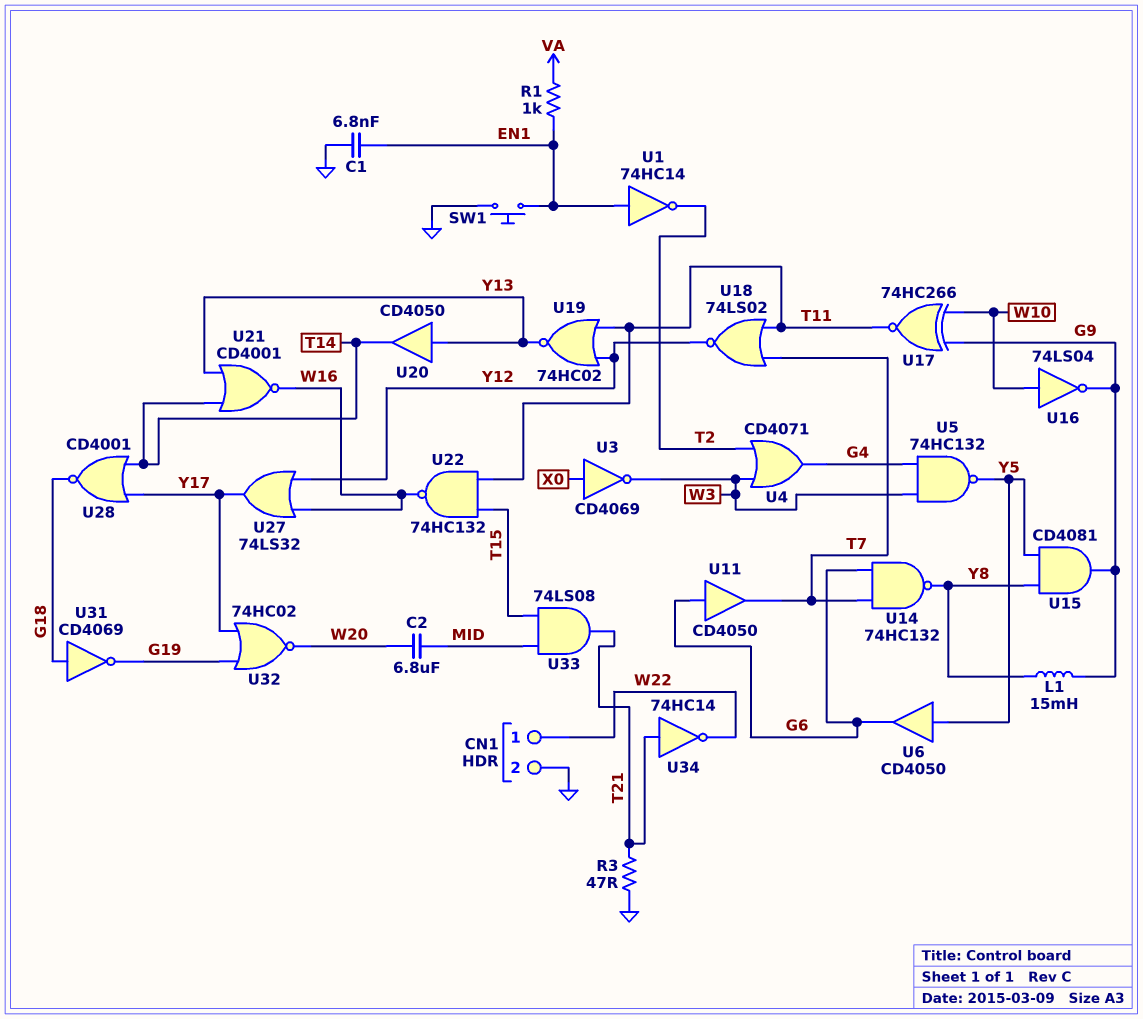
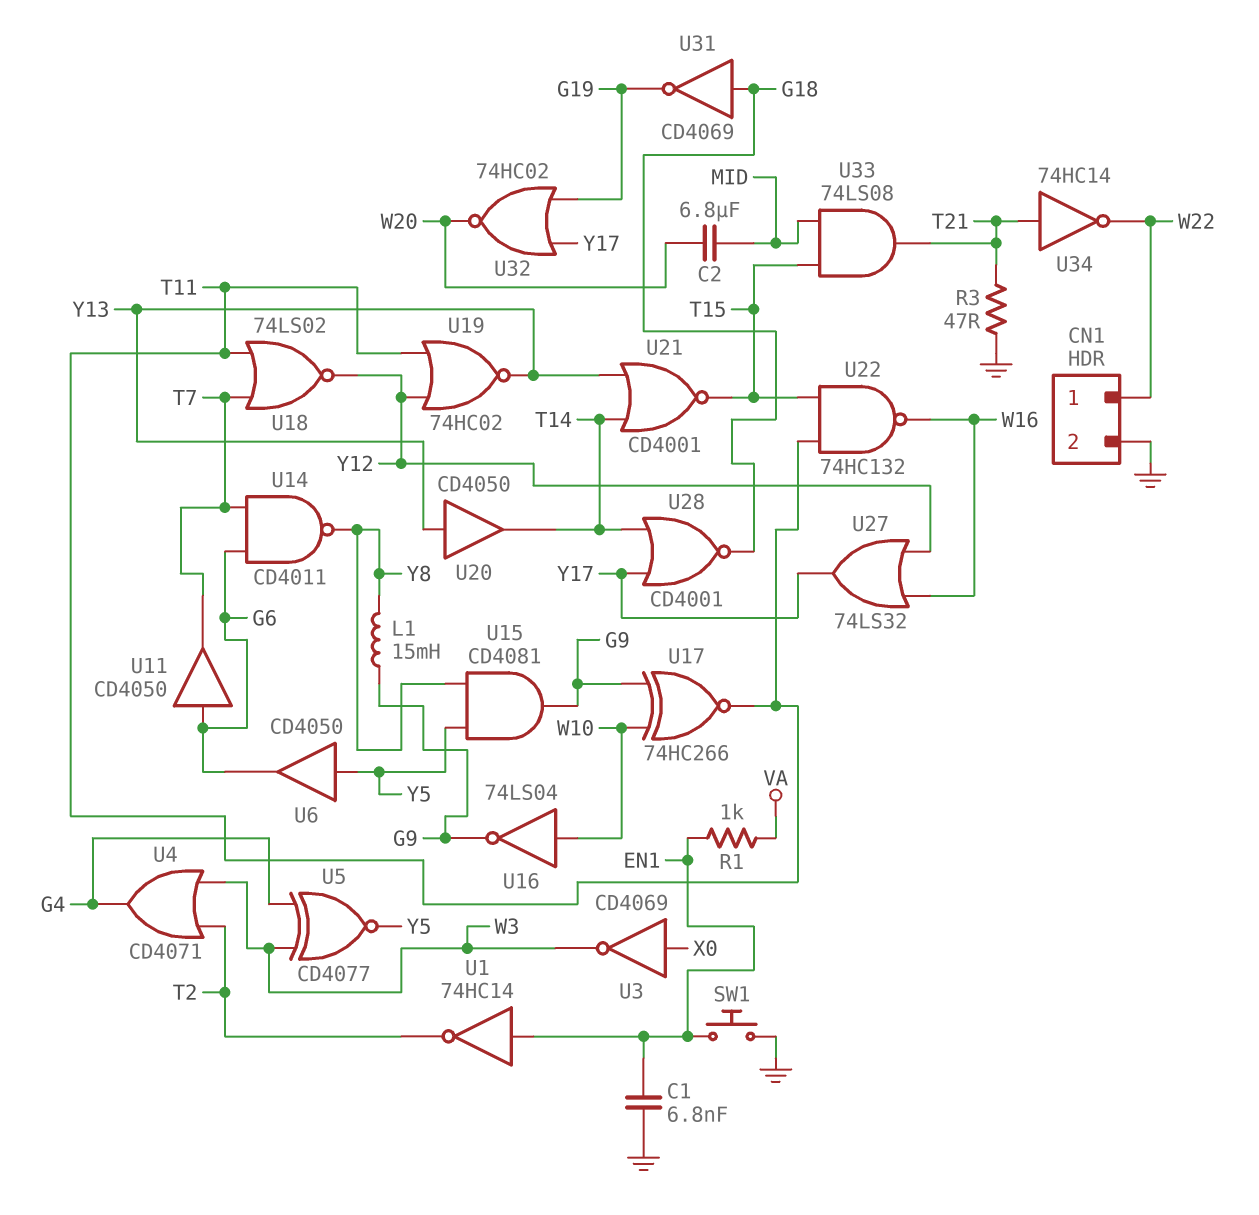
U5: NAND 74HC132 (in G4, in W3, out Y5) -> XNOR CD4077 (in G4, in W3, out Y5)
U14: NAND 74HC132 (in G6, in T7, out Y8) -> NAND CD4011 (in G6, in T7, out Y8)
U21: NOR CD4001 (in T14, in Y13, out W16) -> NOR CD4001 (in T14, in Y13, out T15)

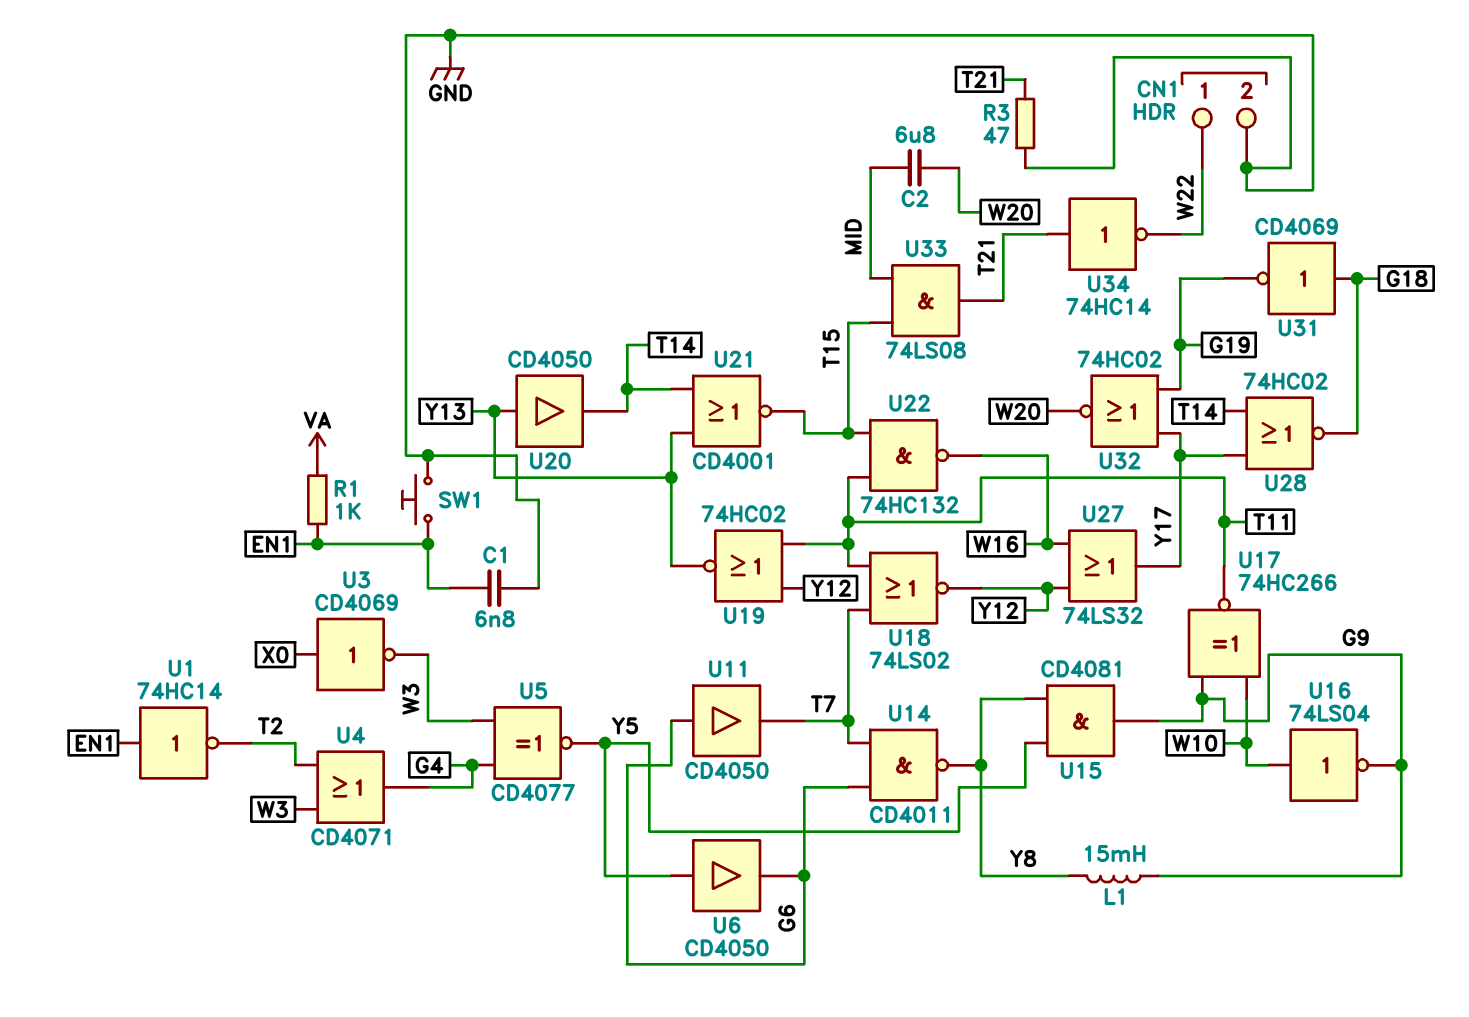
U28: NOR CD4001 (in T14, in Y17, out G18) -> NOR 74HC02 (in T14, in Y17, out G18)

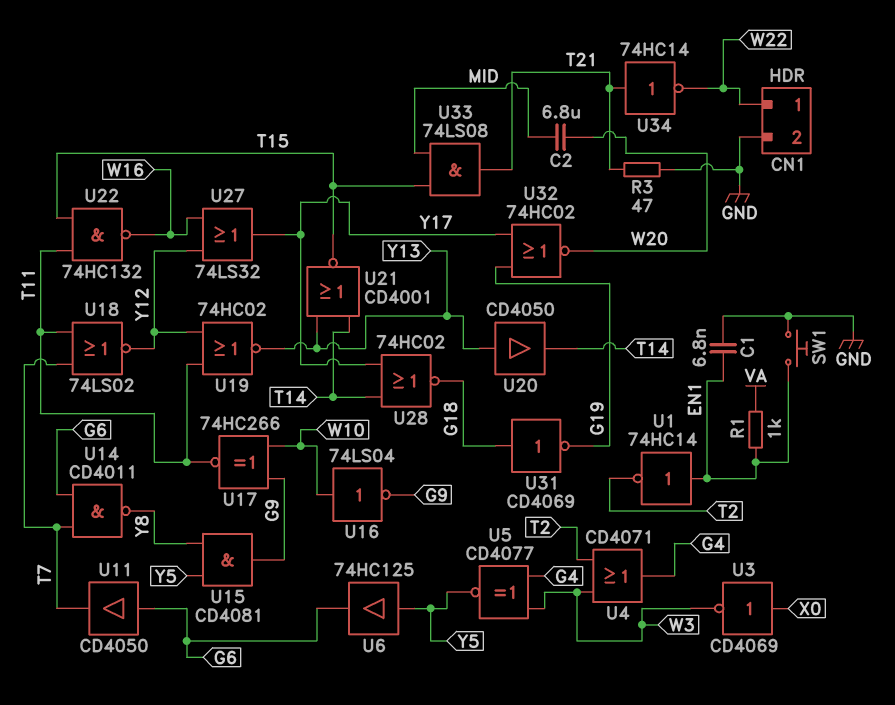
L1: 15mH (G9, Y8) -> none
U6: buffer CD4050 (in Y5, out G6) -> buffer 74HC125 (in Y5, out G6)

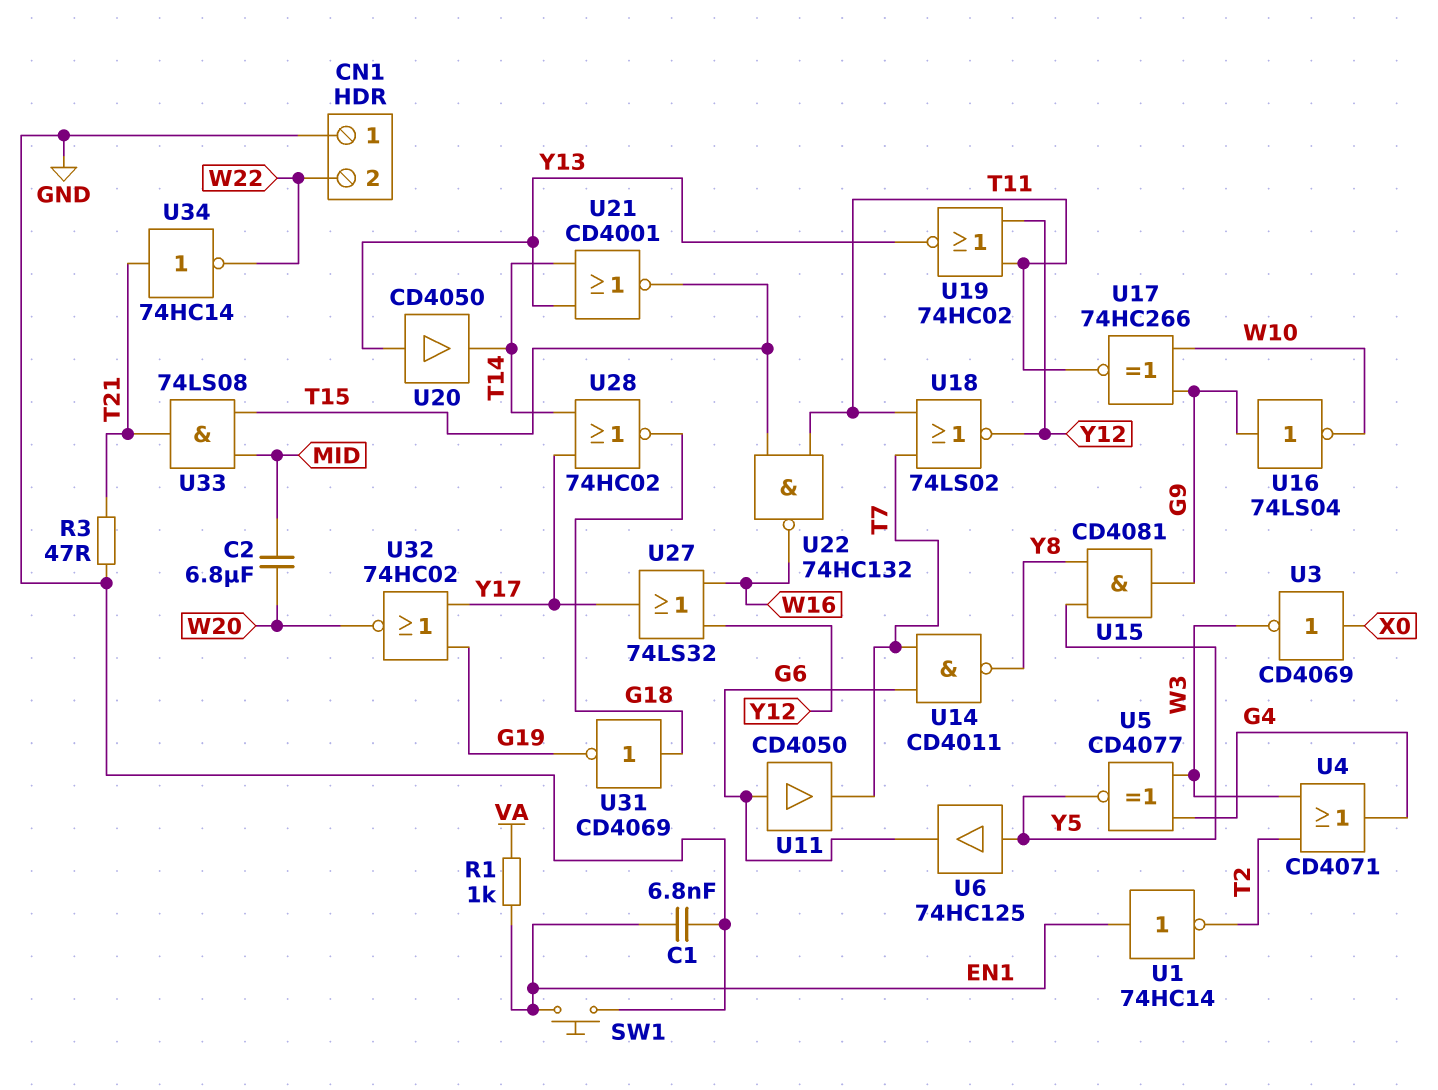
CN1 pin 1: W22 -> GND
CN1 pin 2: GND -> W22
U16: NOT 74LS04 (in W10, out G9) -> NOT 74LS04 (in G9, out W10)

